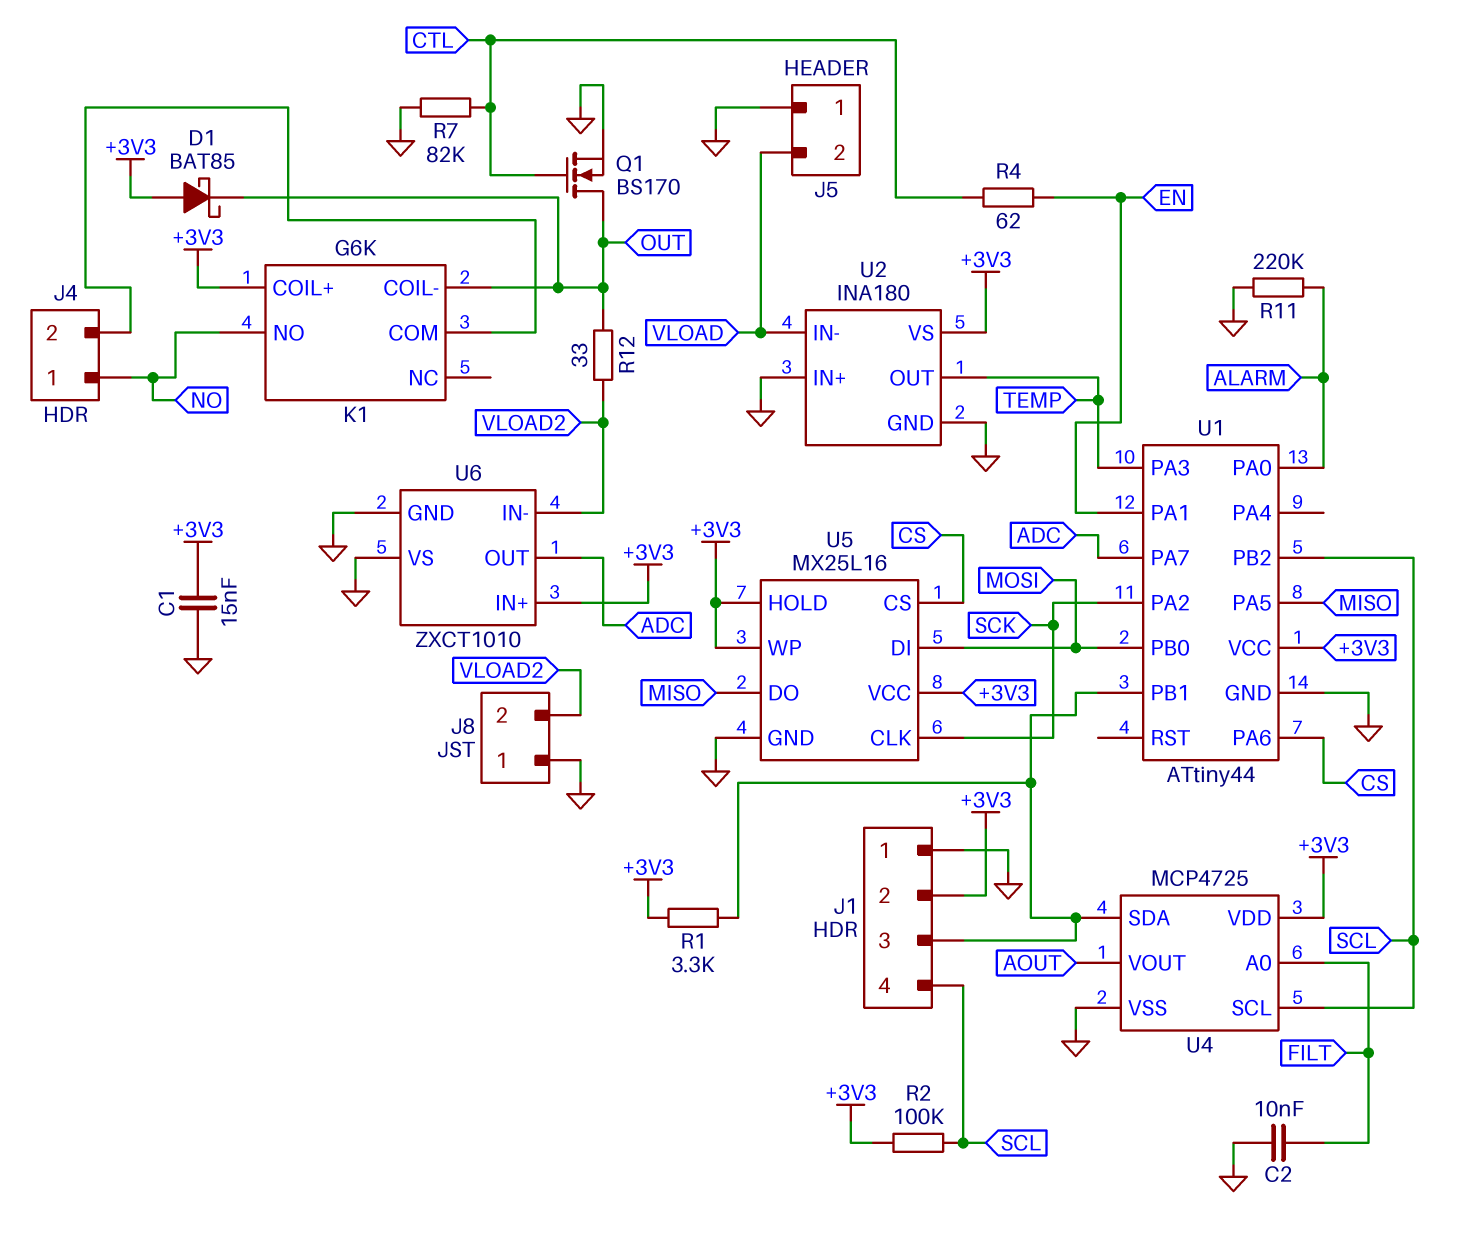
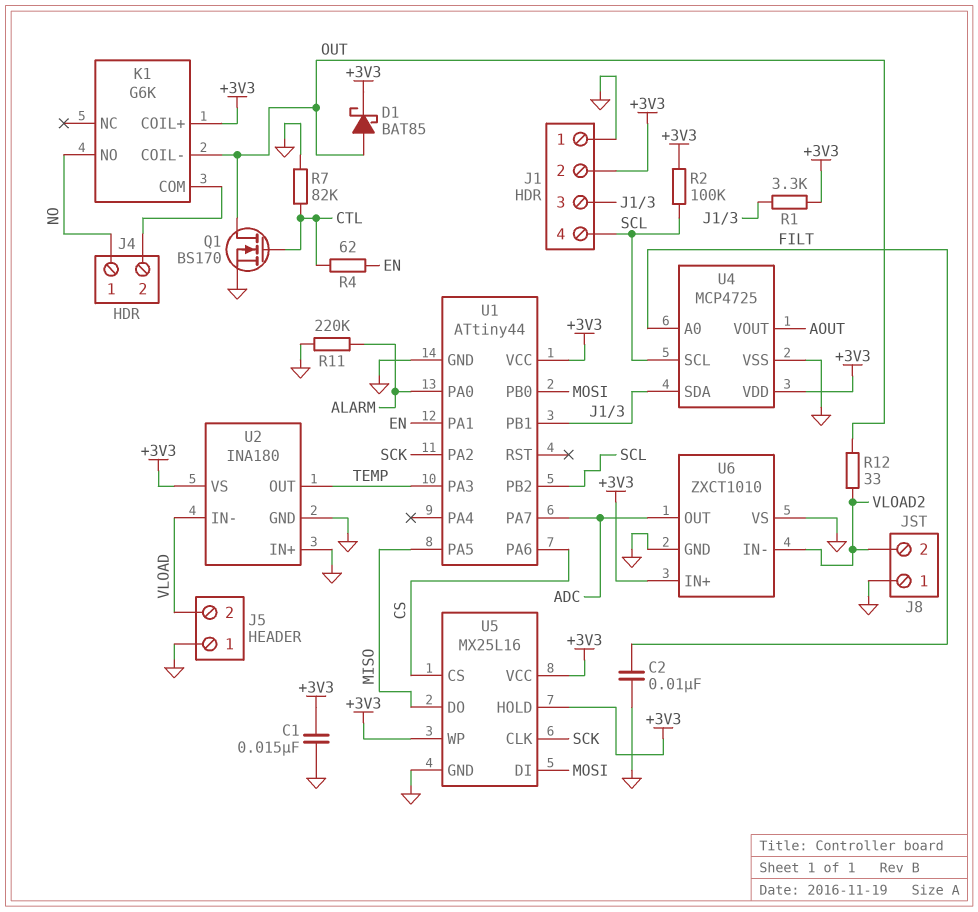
D1: schottky BAT85 (A +3V3, K OUT) -> schottky BAT85 (A OUT, K +3V3)

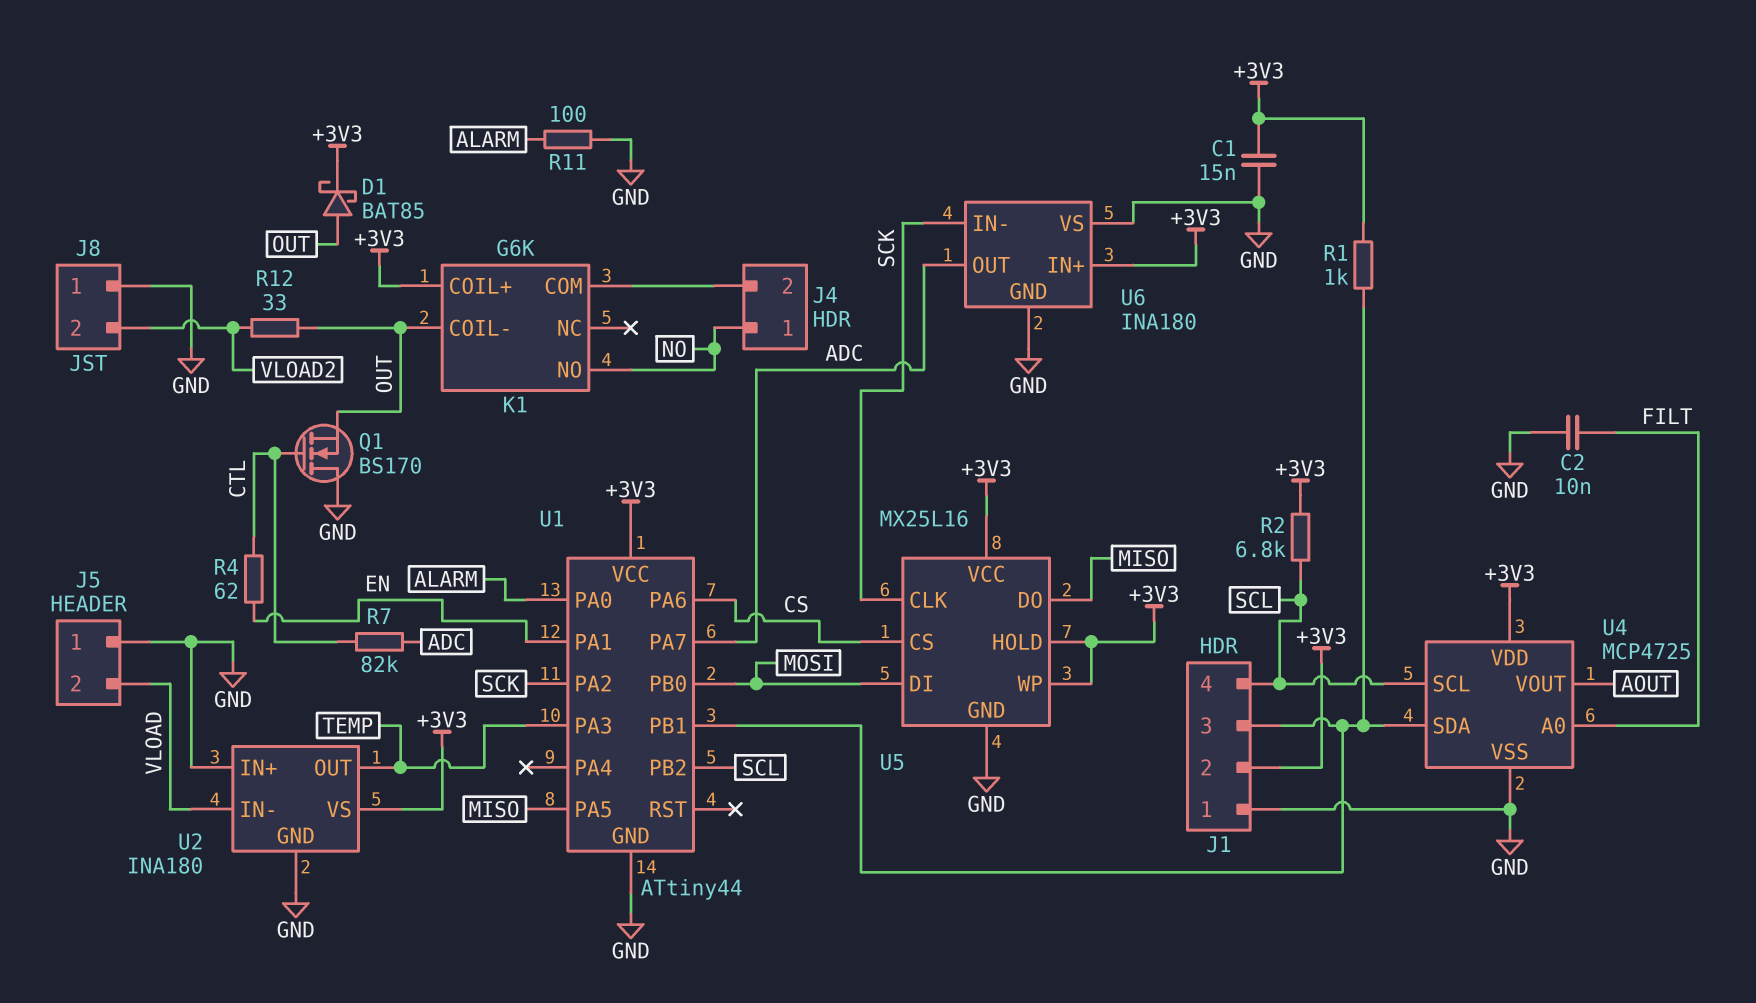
Q1: NMOS BS170 (G CTL, D OUT, S GND) -> NMOS BS170 (G CTL, D GND, S OUT)
R1: 3.3k (+3V3, J1/3) -> 1k (+3V3, J1/3)
R2: 100k (+3V3, SCL) -> 6.8k (+3V3, SCL)
R7: 82k (CTL, GND) -> 82k (ADC, CTL)
R11: 220k (ALARM, GND) -> 100 (ALARM, GND)
U6: ZXCT1010 -> INA180
U6 pin IN-: VLOAD2 -> SCK

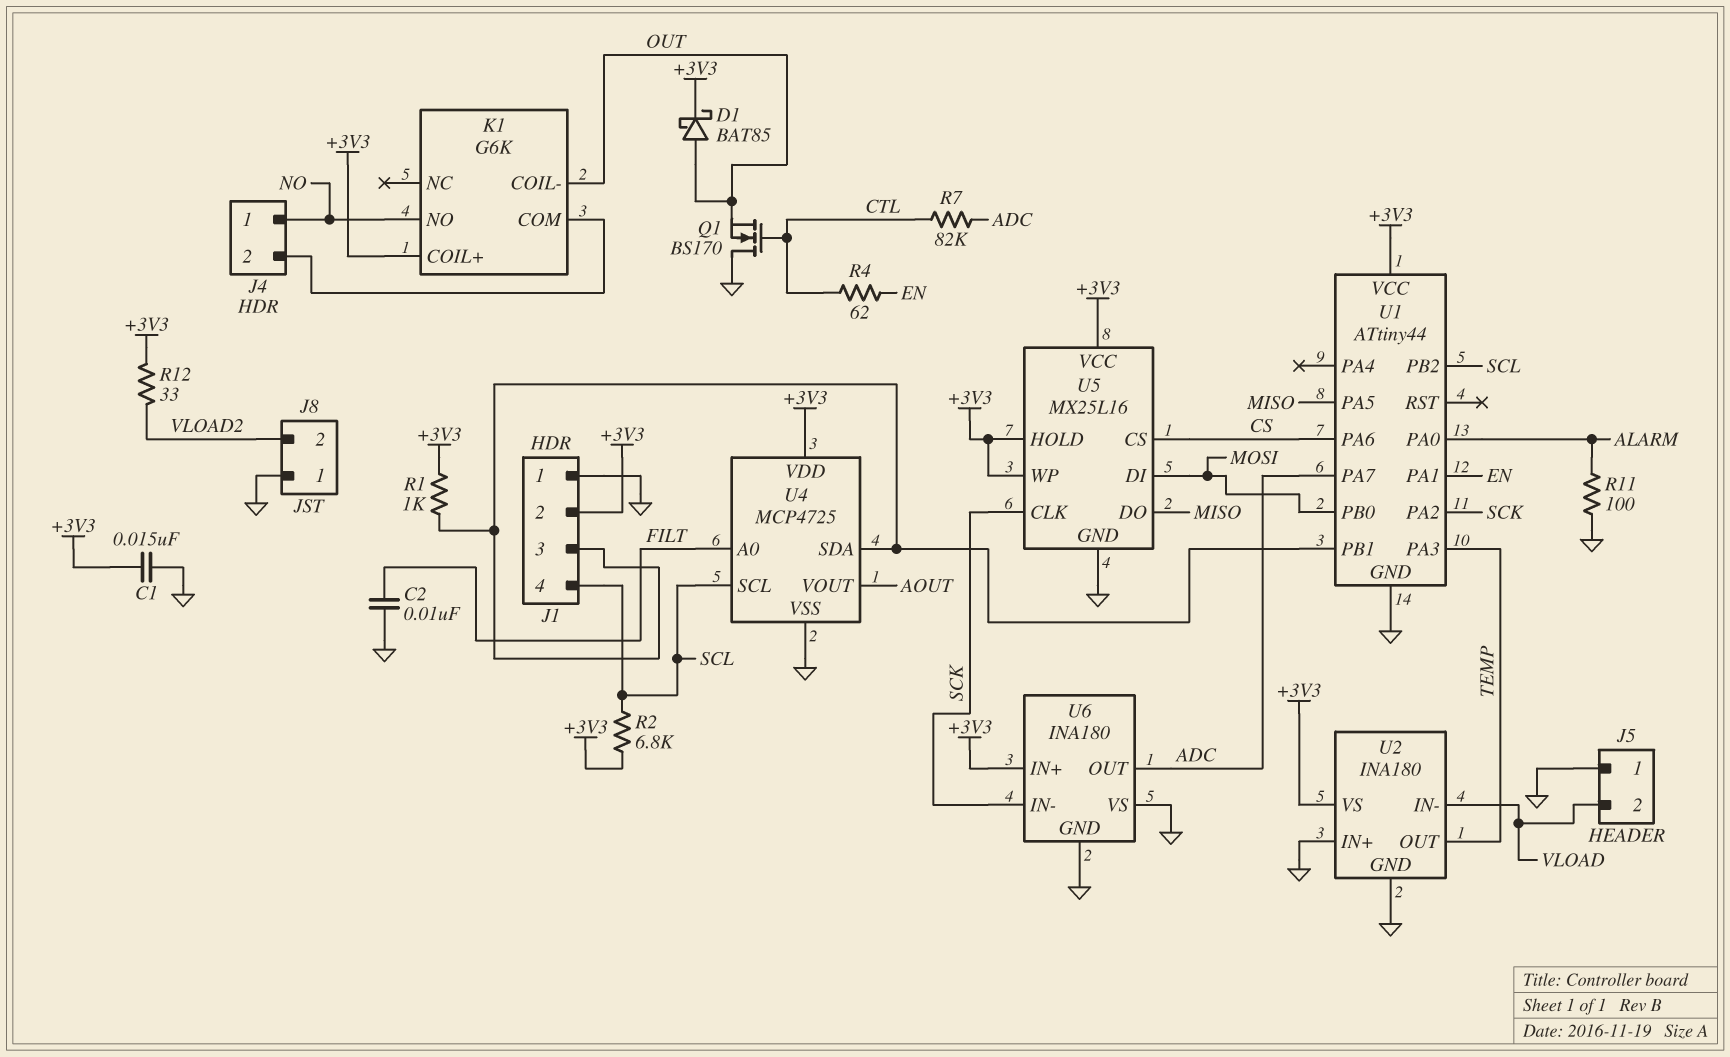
R12: 33 (OUT, VLOAD2) -> 33 (+3V3, VLOAD2)

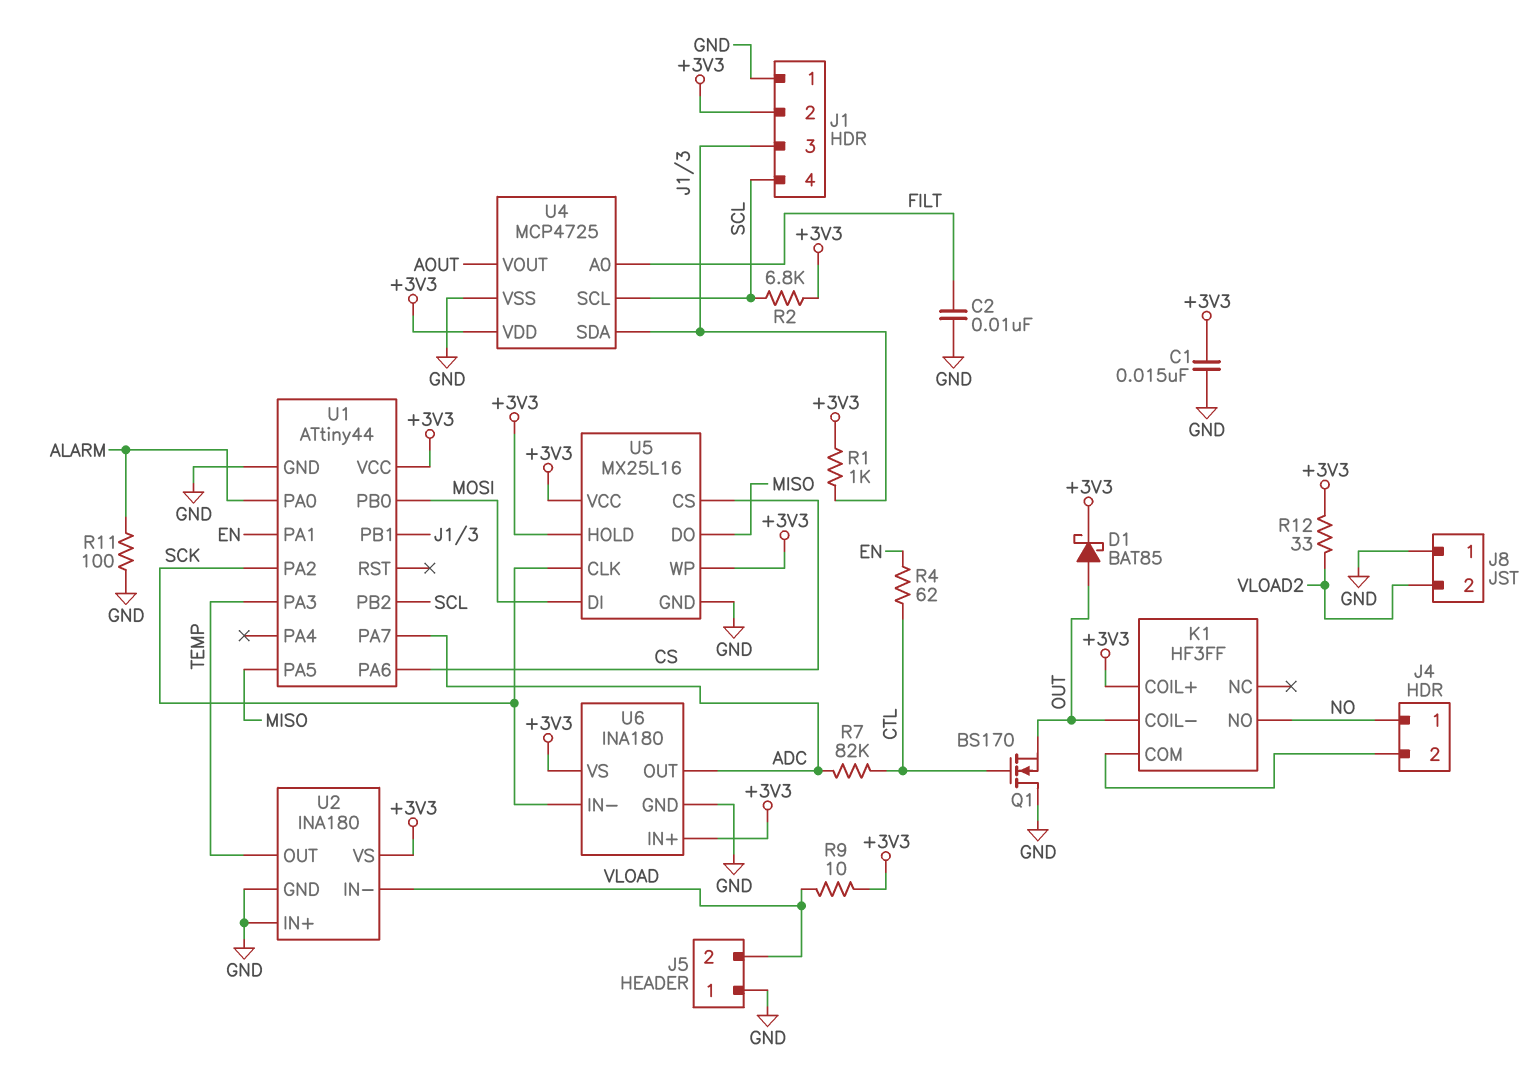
K1: G6K -> HF3FF
R9: none -> 10 (+3V3, VLOAD)
U6 pin VS: GND -> +3V3

